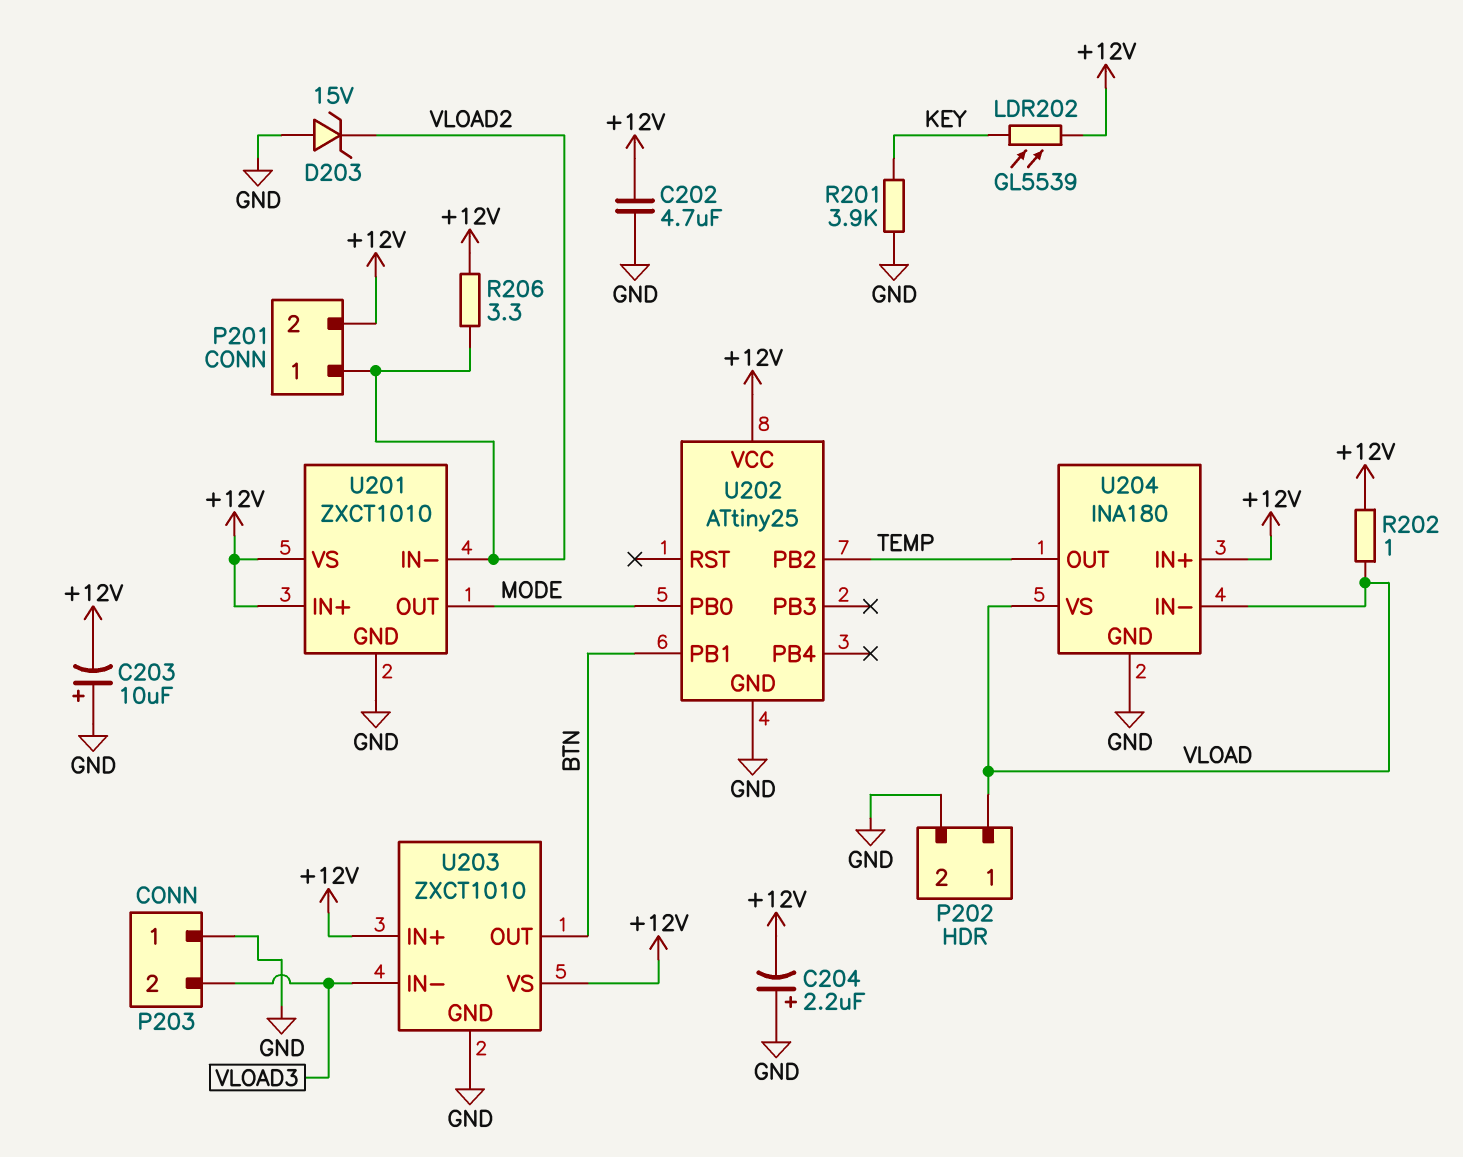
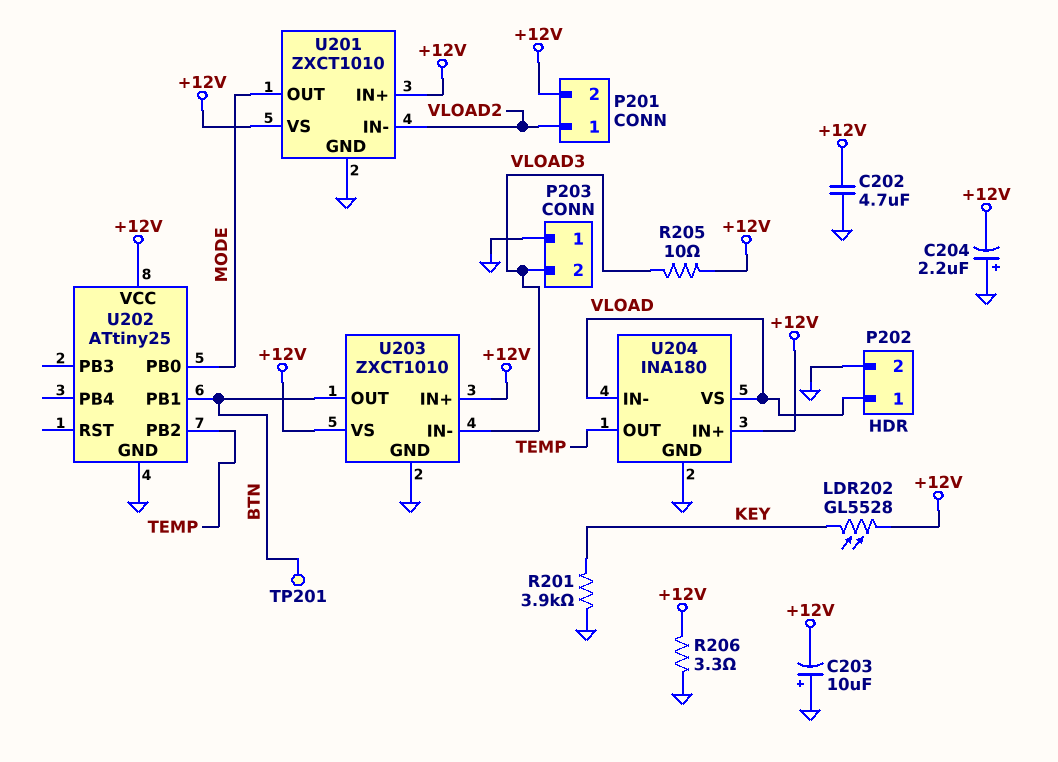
D203: zener 15V (A GND, K VLOAD2) -> none
LDR202: GL5539 (+12V, KEY) -> GL5528 (+12V, KEY)
R202: 1 (+12V, VLOAD) -> none
R205: none -> 10 (+12V, VLOAD3)
R206: 3.3 (+12V, VLOAD2) -> 3.3 (+12V, GND)
TP201: none -> test point (BTN)

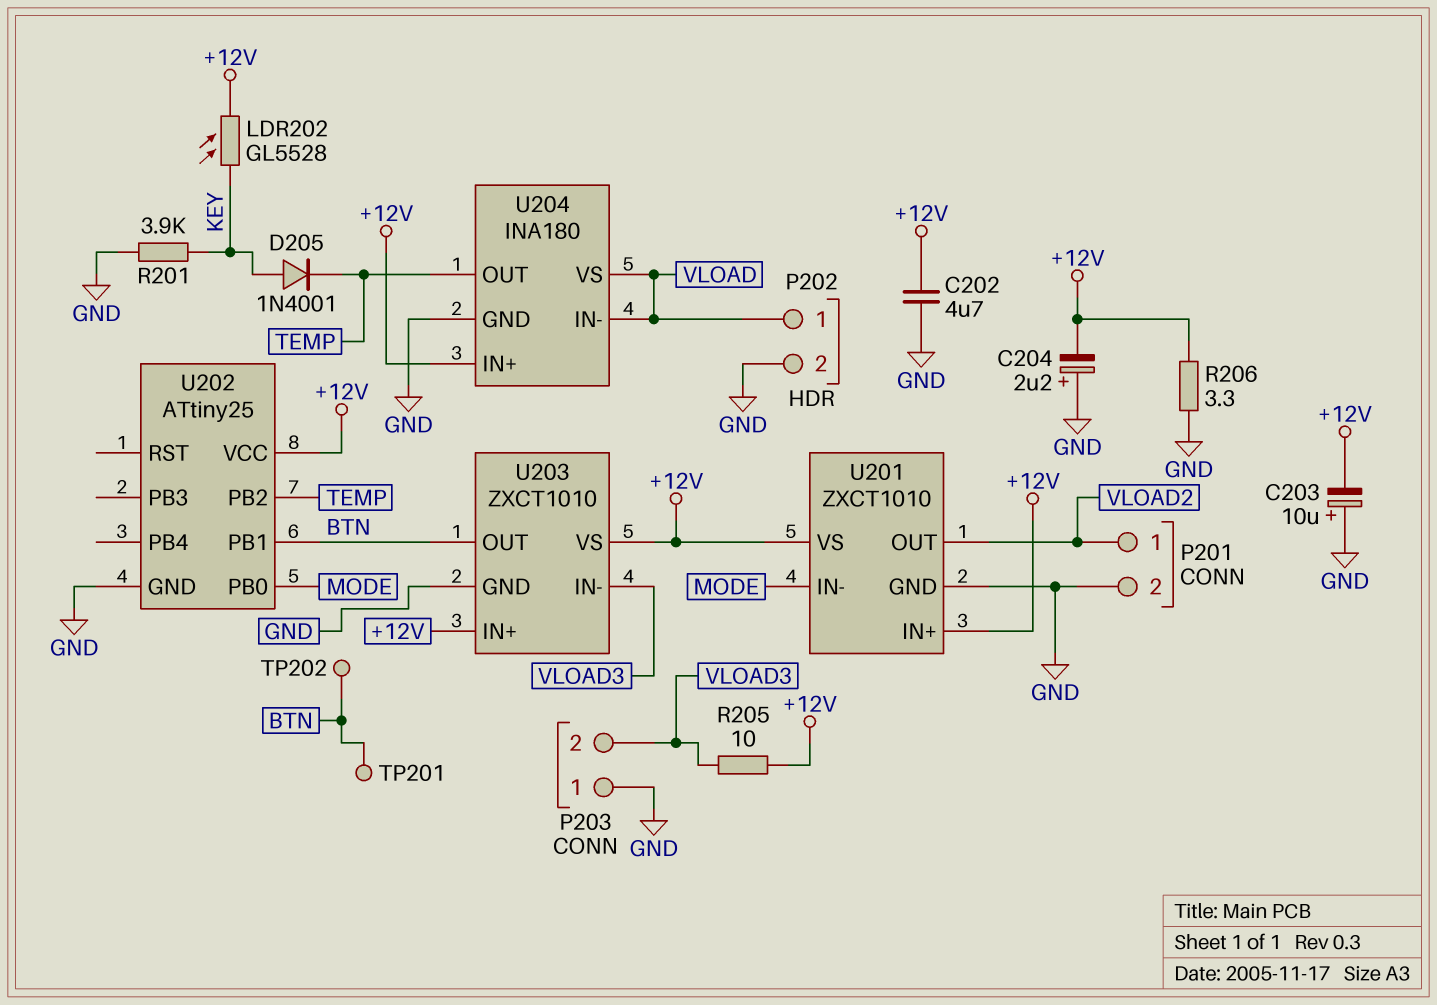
D205: none -> diode 1N4001 (A KEY, K TEMP)
P201 pin 2: +12V -> GND
TP202: none -> test point (BTN)
U201 pin IN-: VLOAD2 -> MODE
U201 pin OUT: MODE -> VLOAD2

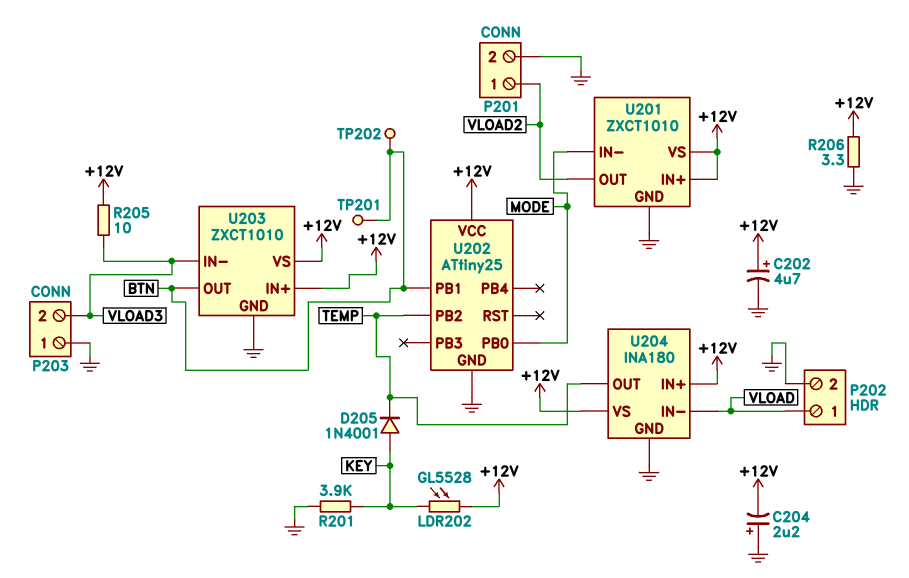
C202: 4.7uF (+12V, GND) -> 4.7uF (plus +12V, minus GND)
C203: 10uF (plus GND, minus +12V) -> none
U204 pin VS: VLOAD -> +12V

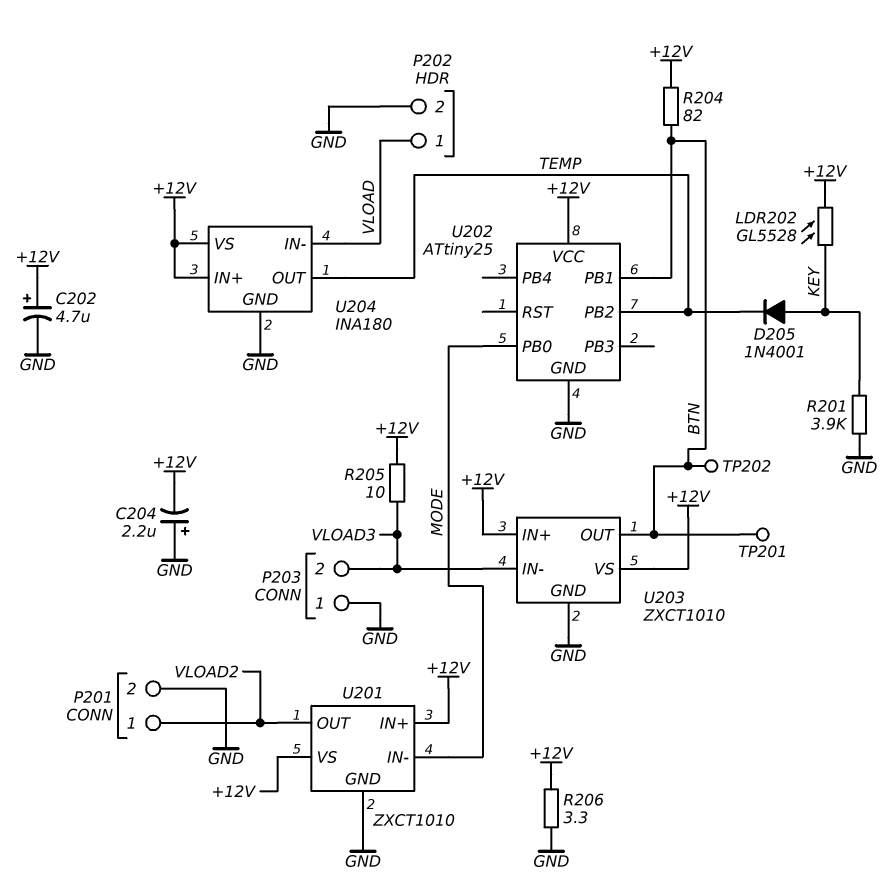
R204: none -> 82 (+12V, BTN)

